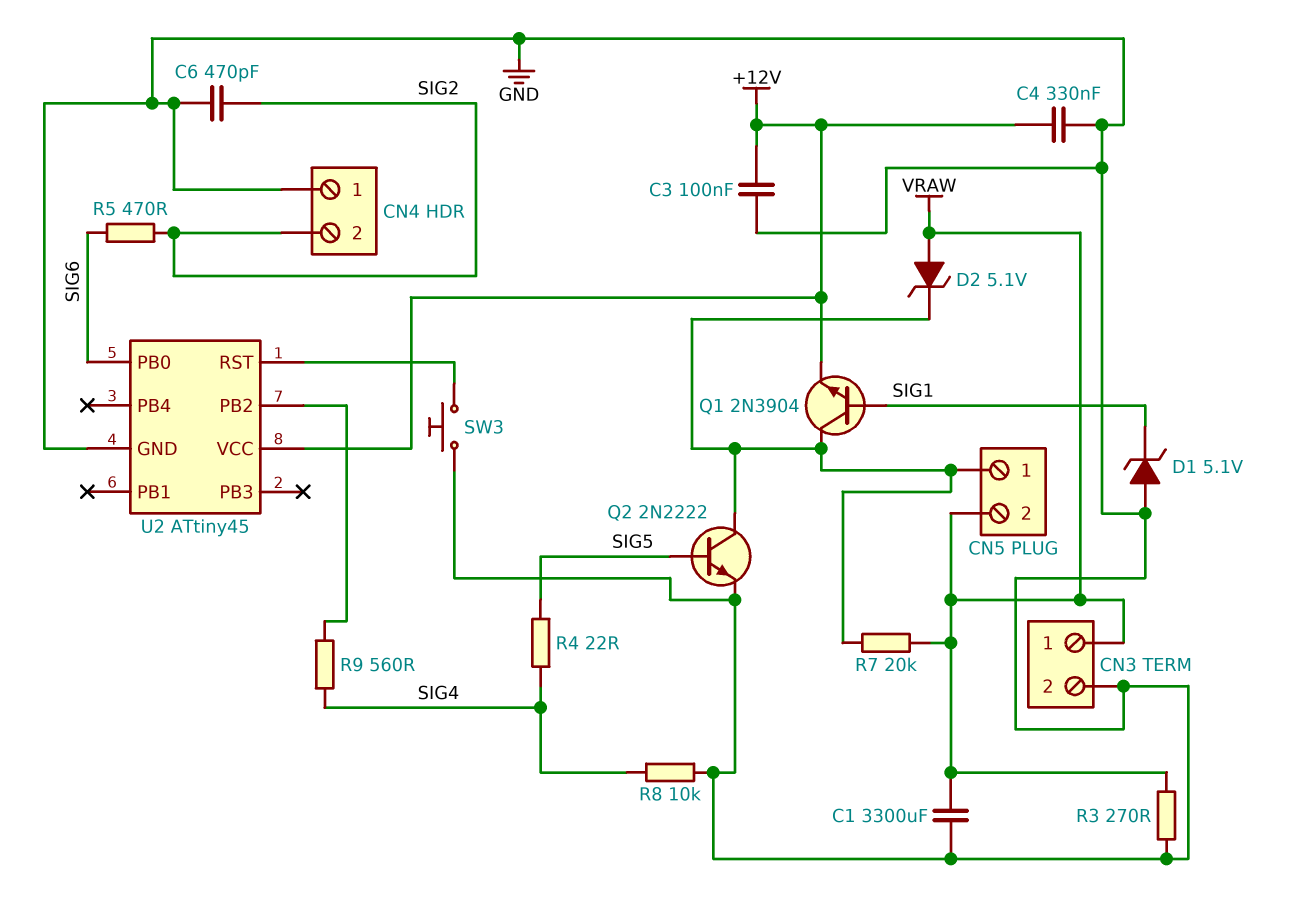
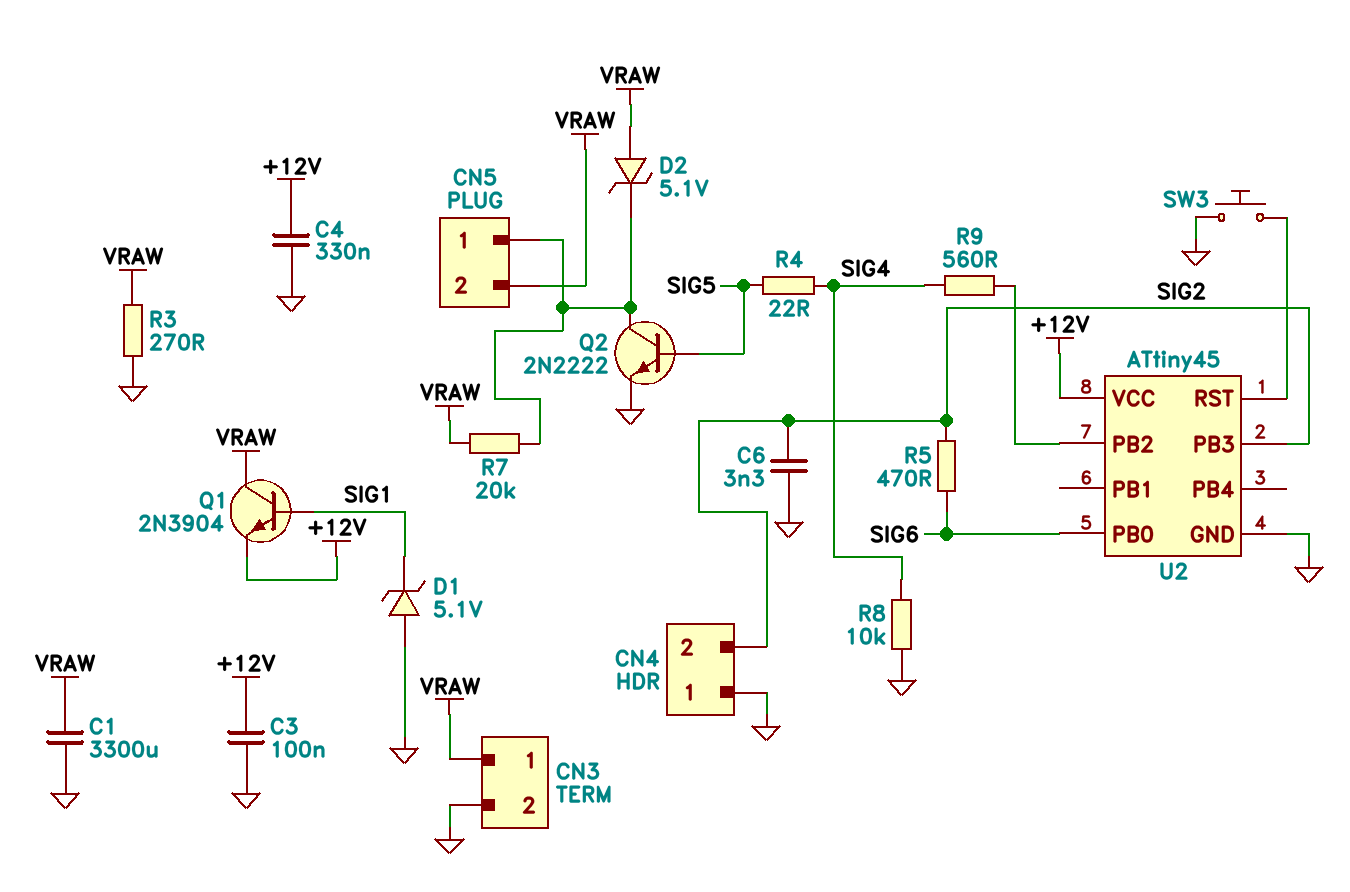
C6: 470pF (GND, SIG2) -> 3.3nF (GND, SIG2)
Q1: NPN 2N3904 (B SIG1, C CN5/1, E +12V) -> NPN 2N3904 (B SIG1, C VRAW, E +12V)
U2 pin PB3: none -> SIG2

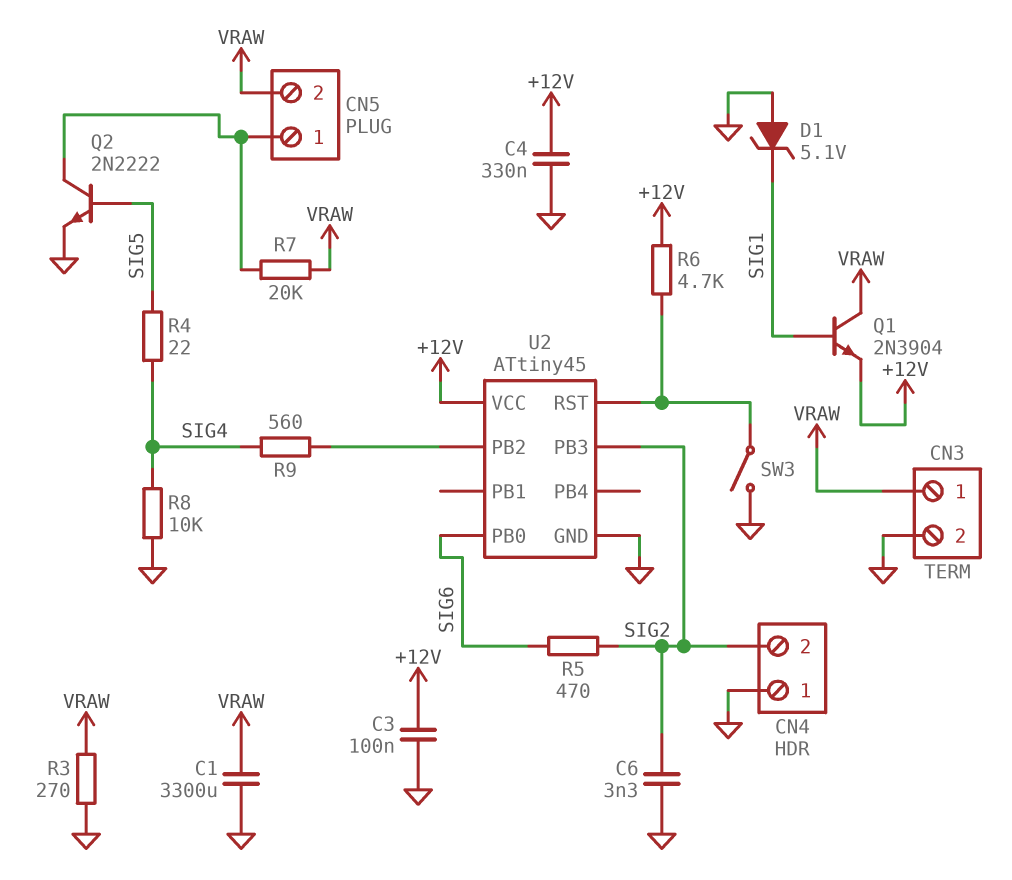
D2: zener 5.1V (A VRAW, K CN5/1) -> none
R6: none -> 4.7k (+12V, U2/RST)
SW3: button (GND, U2/RST) -> switch (GND, U2/RST)

